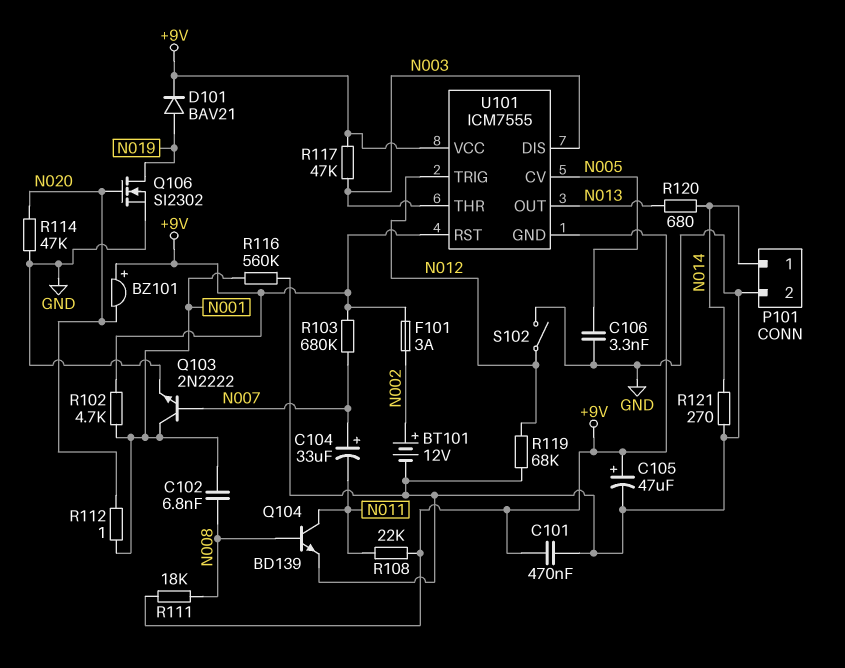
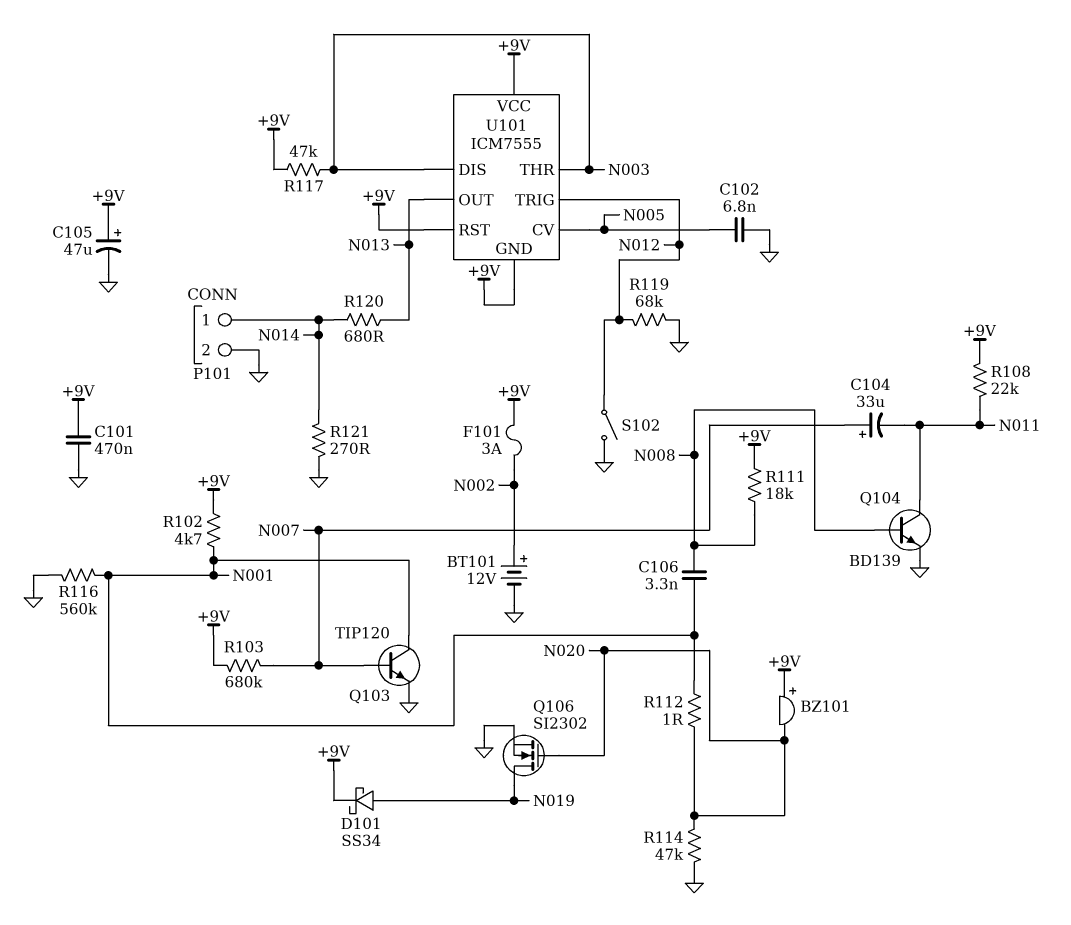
C102: 6.8nF (N001, N008) -> 6.8nF (GND, N005)
C106: 3.3nF (GND, N005) -> 3.3nF (N001, N008)
D101: diode BAV21 (A N019, K +9V) -> schottky SS34 (A N019, K +9V)
Q103: NPN 2N2222 (B N007, C N001, E GND) -> NPN TIP120 (B N007, C N001, E GND)

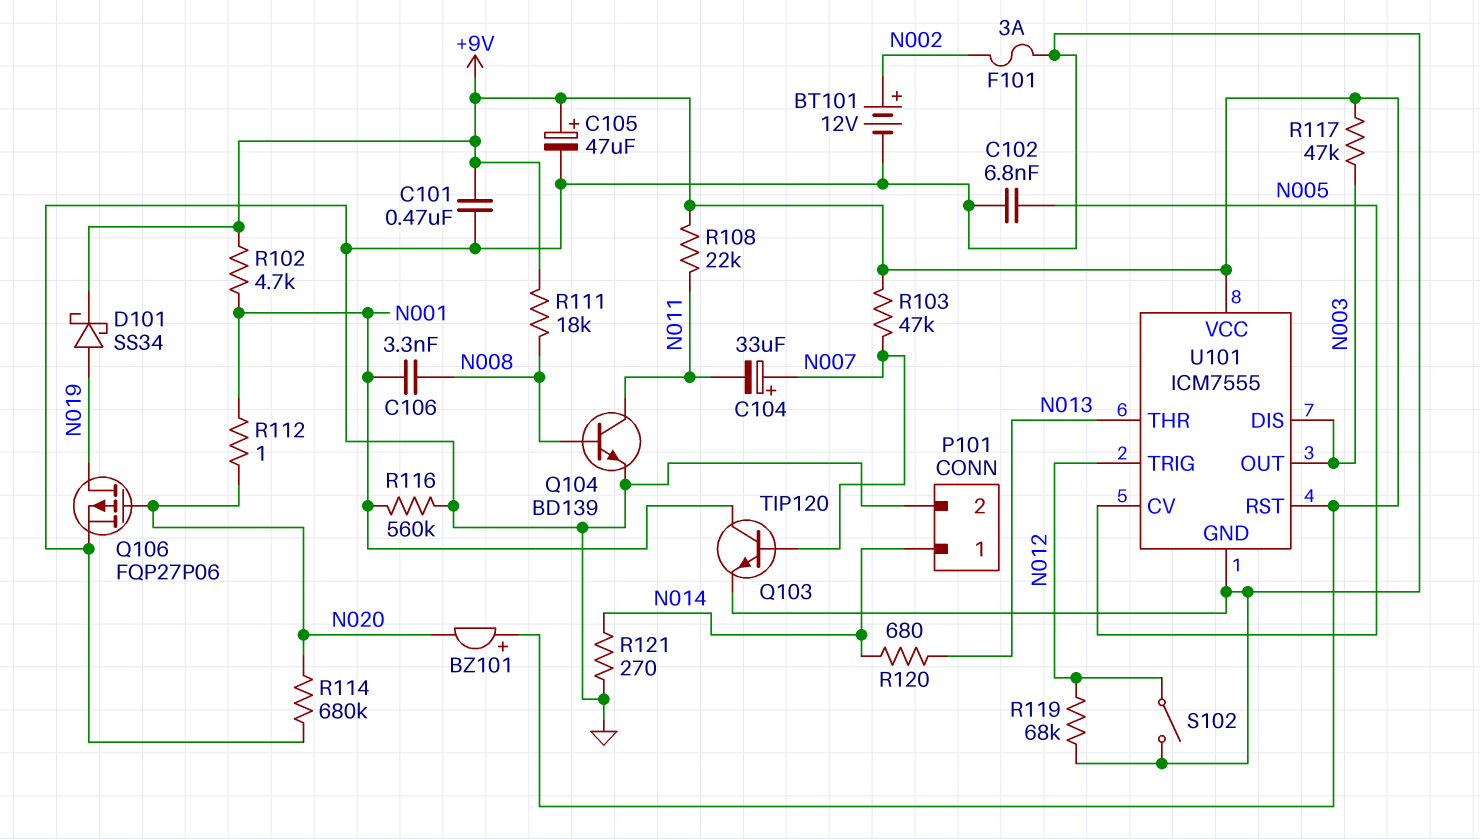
F101: 3A (+9V, N002) -> 3A (GND, N002)
Q106: NMOS SI2302 (G N020, D N019, S GND) -> PMOS FQP27P06 (G N020, D N019, S GND)
R103: 680k (+9V, N007) -> 47k (+9V, N007)
R114: 47k (GND, N020) -> 680k (GND, N020)
U101 pin GND: +9V -> GND
U101 pin OUT: N013 -> N003
U101 pin THR: N003 -> N013

